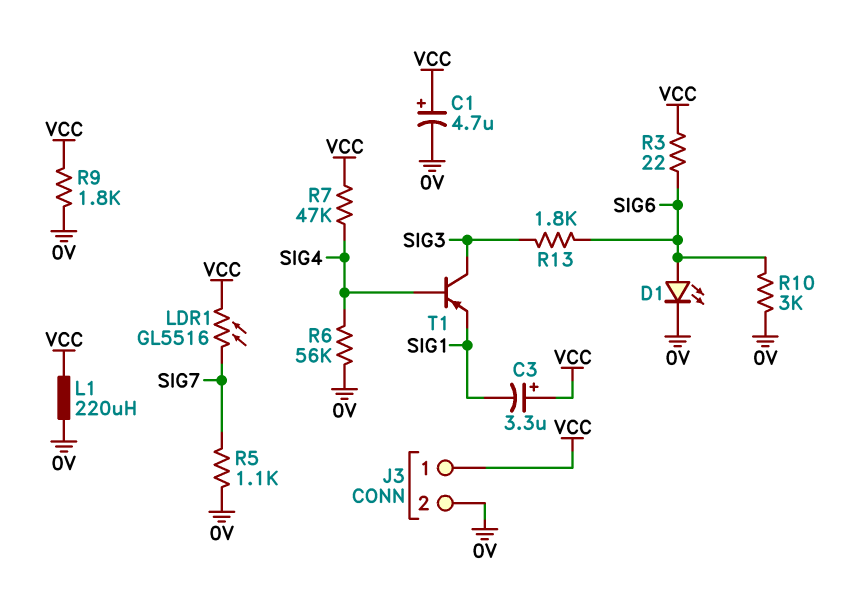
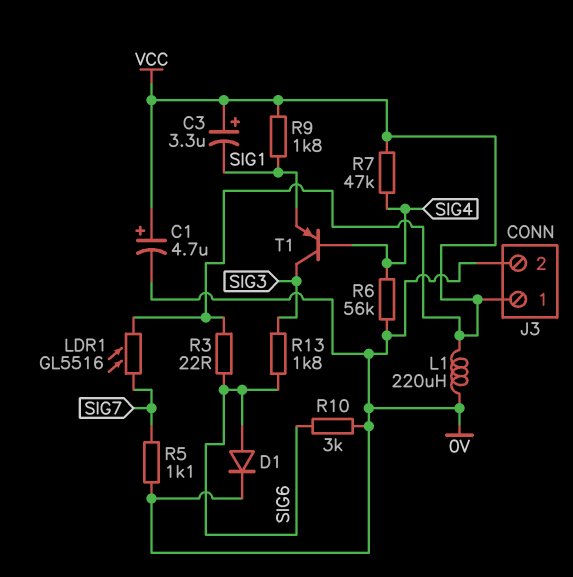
D1: LED (A SIG6, K 0V) -> diode (A SIG6, K 0V)
R9: 1.8k (0V, VCC) -> 1.8k (SIG1, VCC)

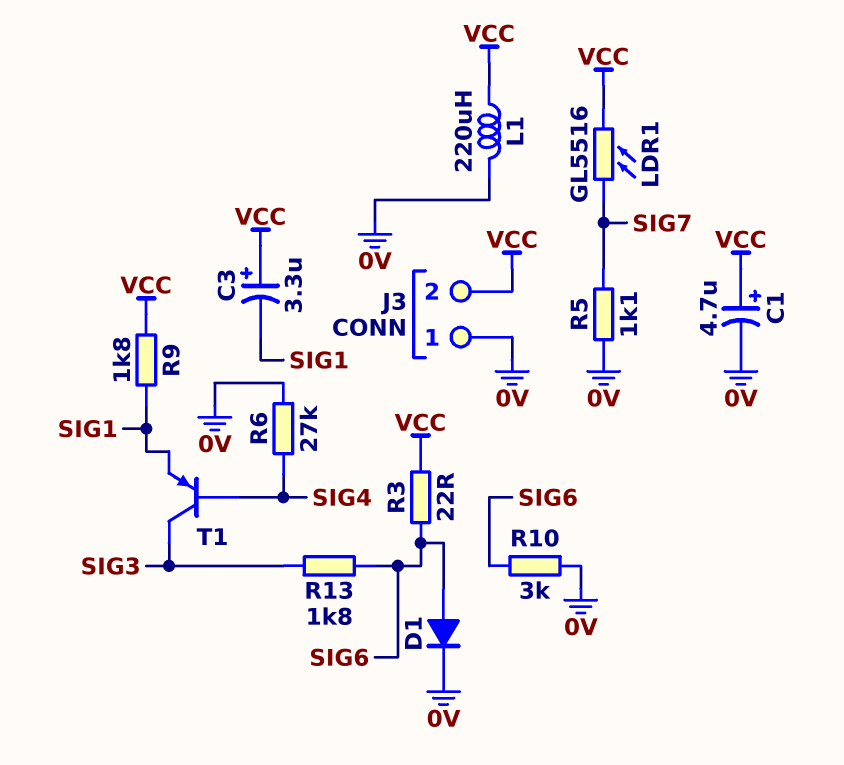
J3 pin 1: VCC -> 0V
J3 pin 2: 0V -> VCC
R6: 56k (0V, SIG4) -> 27k (0V, SIG4)
R7: 47k (SIG4, VCC) -> none

